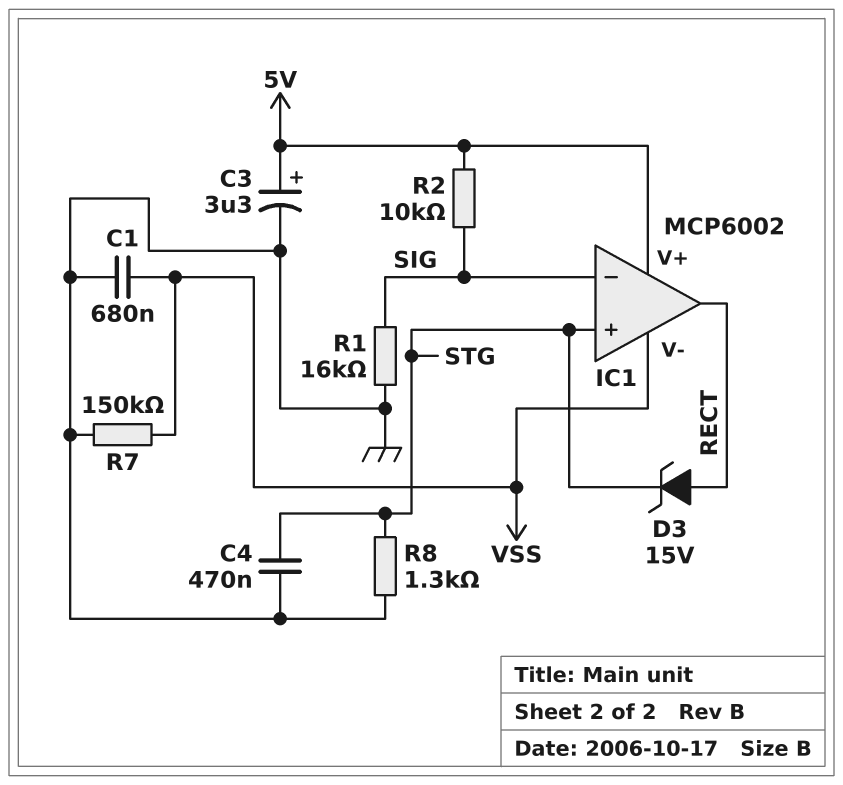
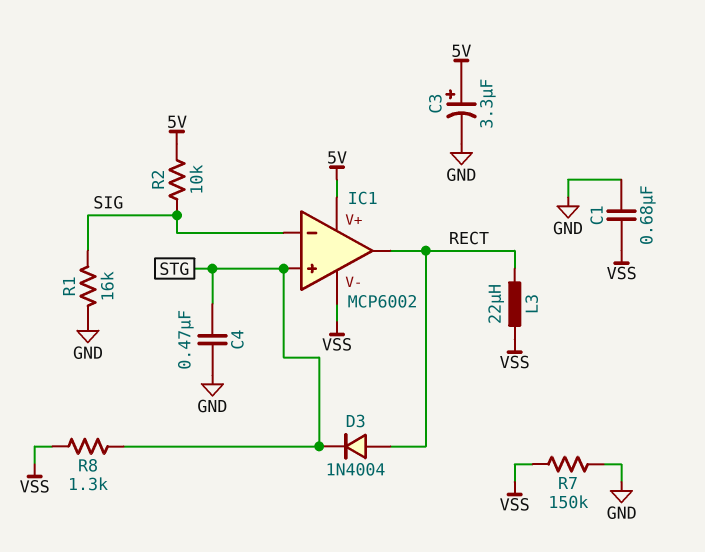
D3: zener 15V (A RECT, K STG) -> diode 1N4004 (A RECT, K STG)
L3: none -> 22uH (RECT, VSS)
R8: 1.3k (GND, STG) -> 1.3k (STG, VSS)

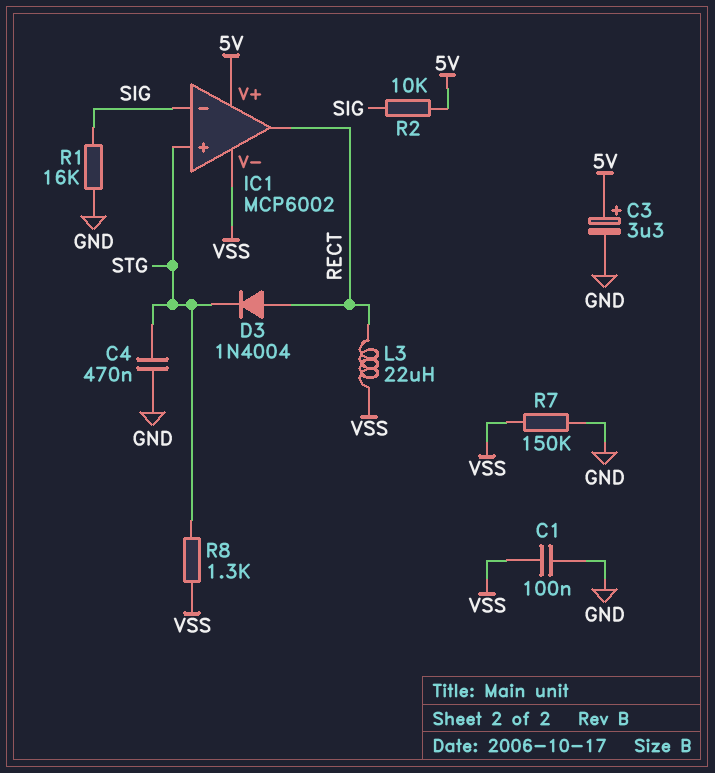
C1: 680nF (GND, VSS) -> 100nF (GND, VSS)

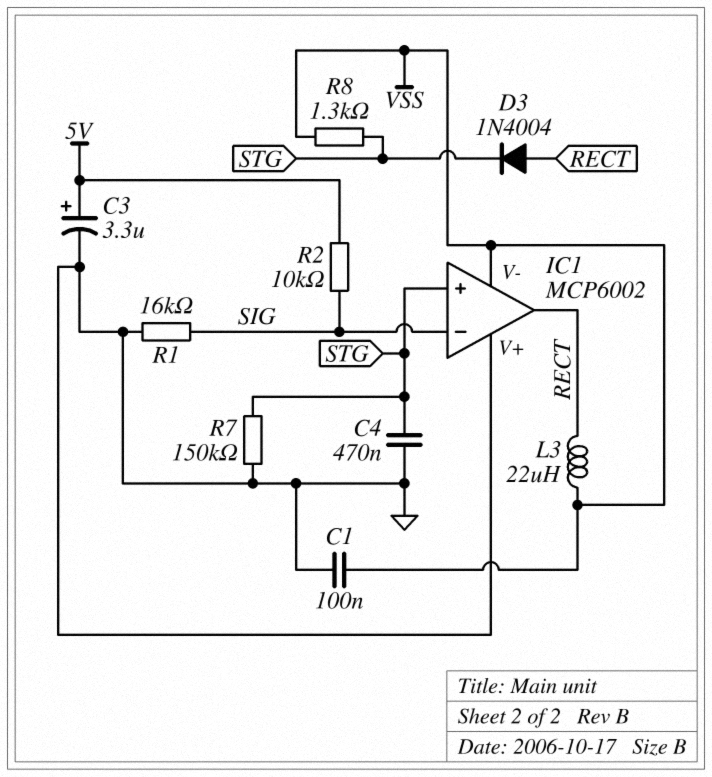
IC1 pin V+: 5V -> GND
R7: 150k (GND, VSS) -> 150k (GND, STG)

